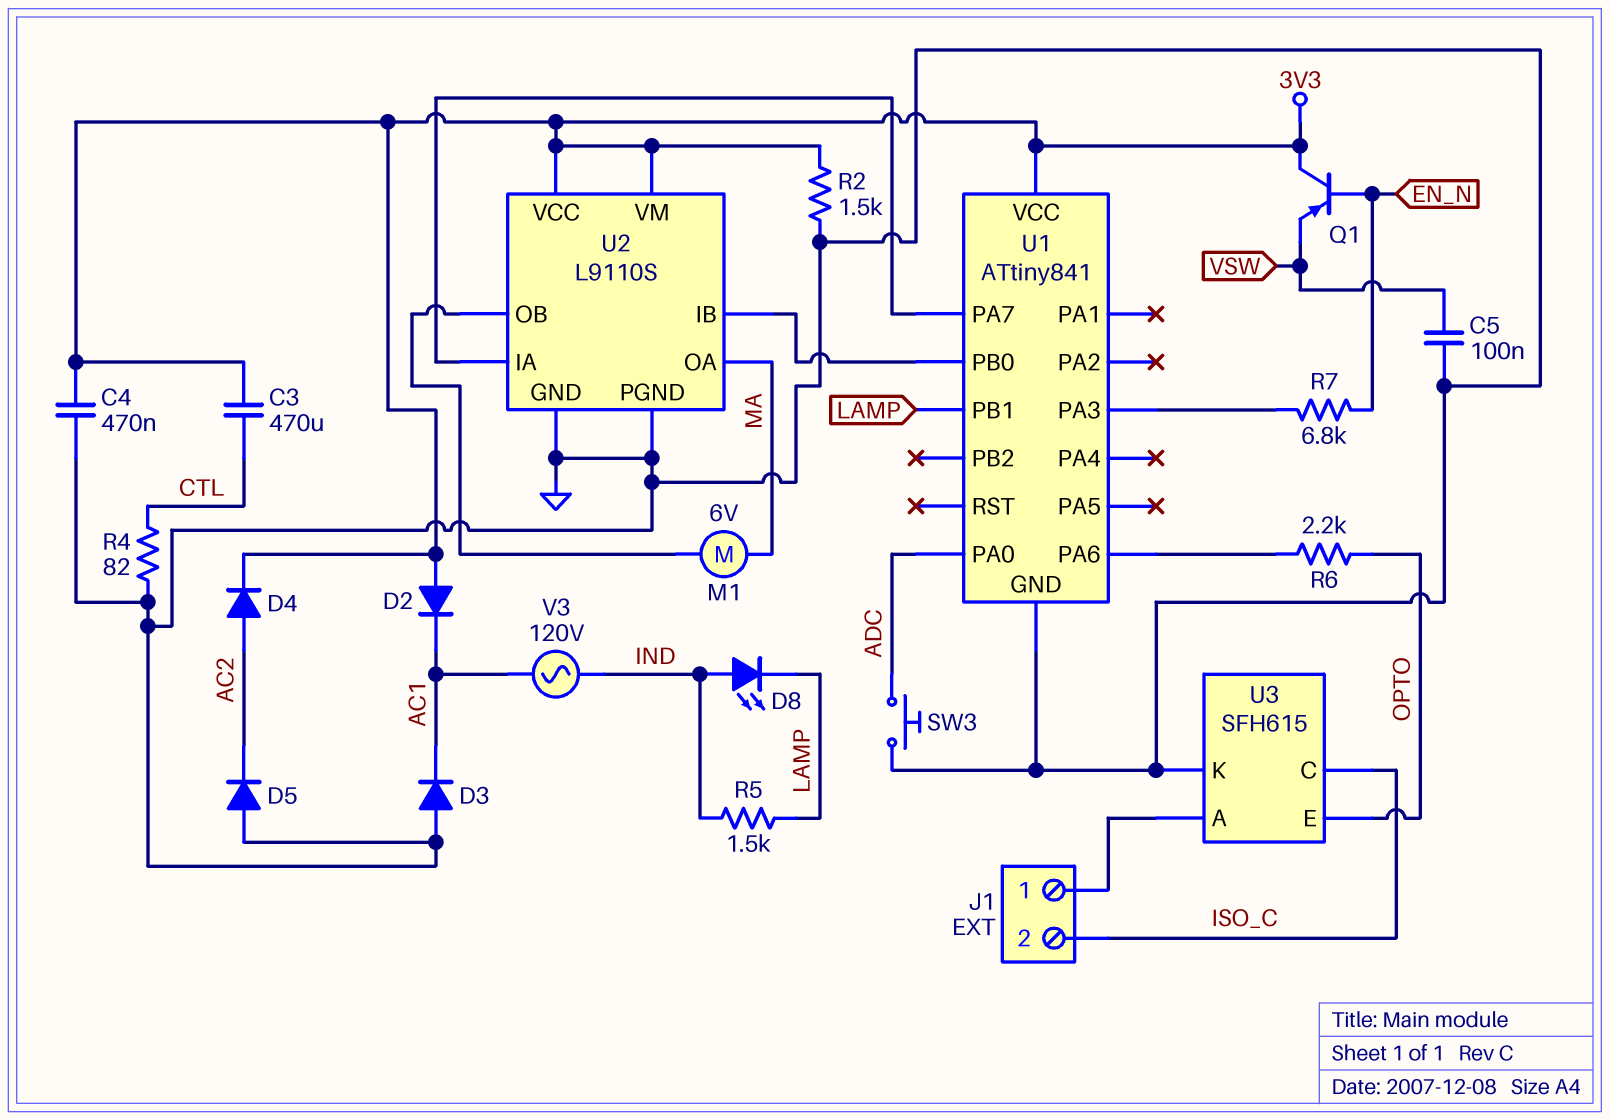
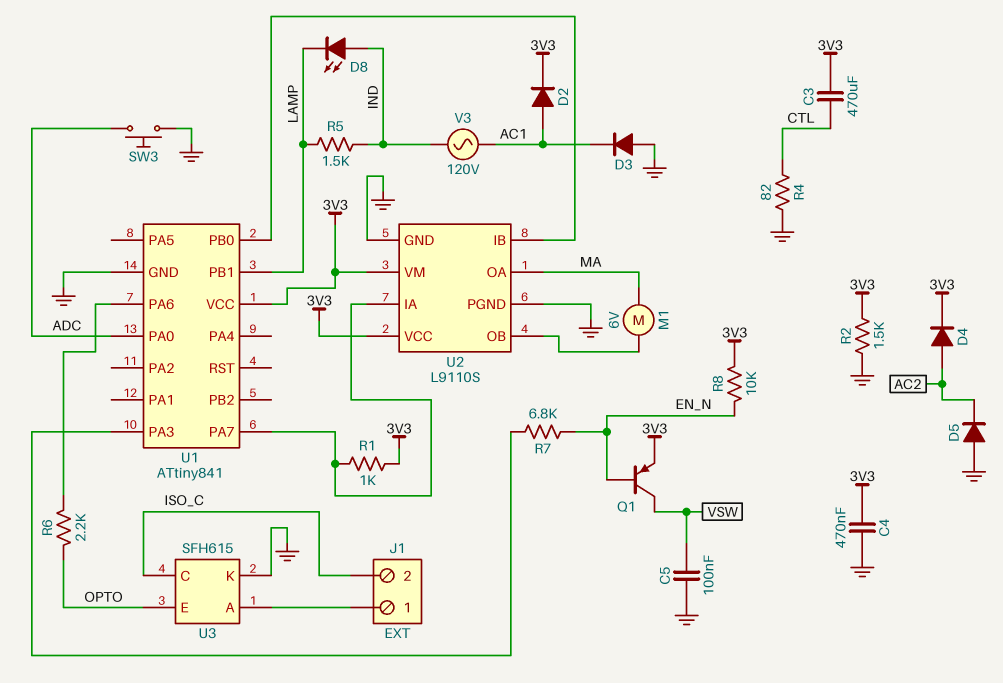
D2: diode (A 3V3, K AC1) -> diode (A AC1, K 3V3)
Q1: PNP (B EN_N, C 3V3, E VSW) -> PNP (B EN_N, C VSW, E 3V3)
R1: none -> 1k (3V3, U1/PA7)
R8: none -> 10k (3V3, EN_N)

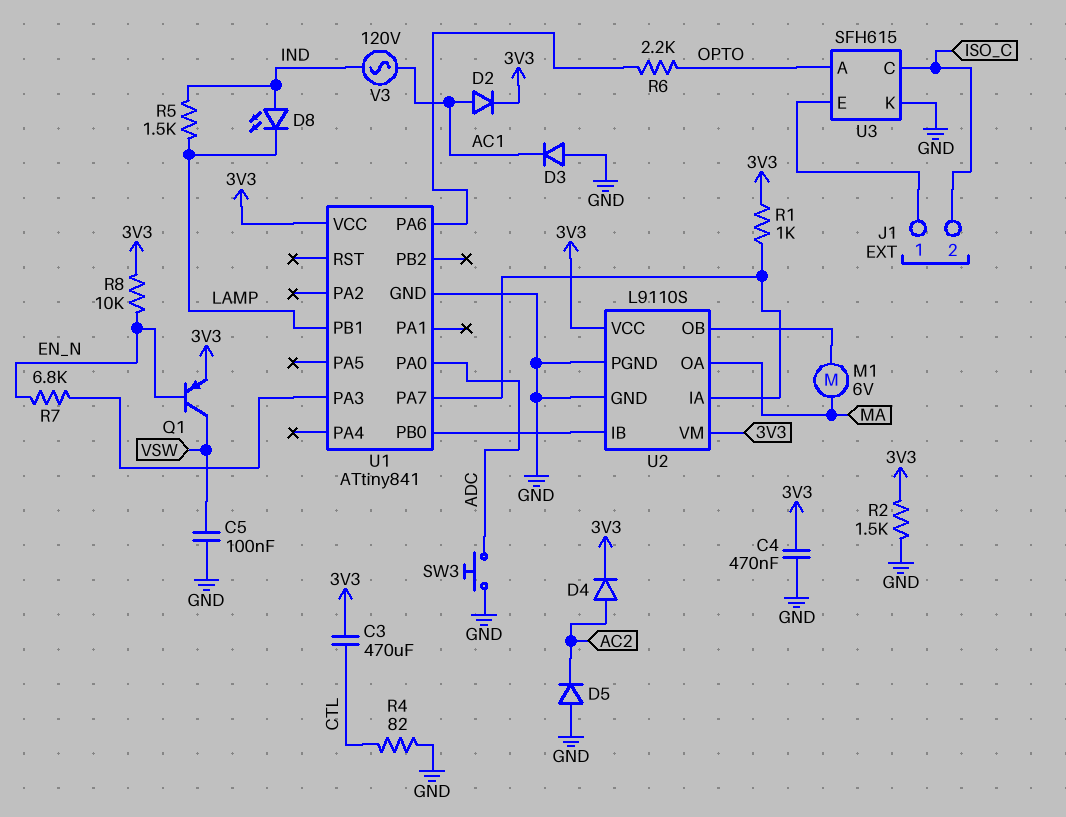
U3 pin A: J1/1 -> OPTO
U3 pin E: OPTO -> J1/1

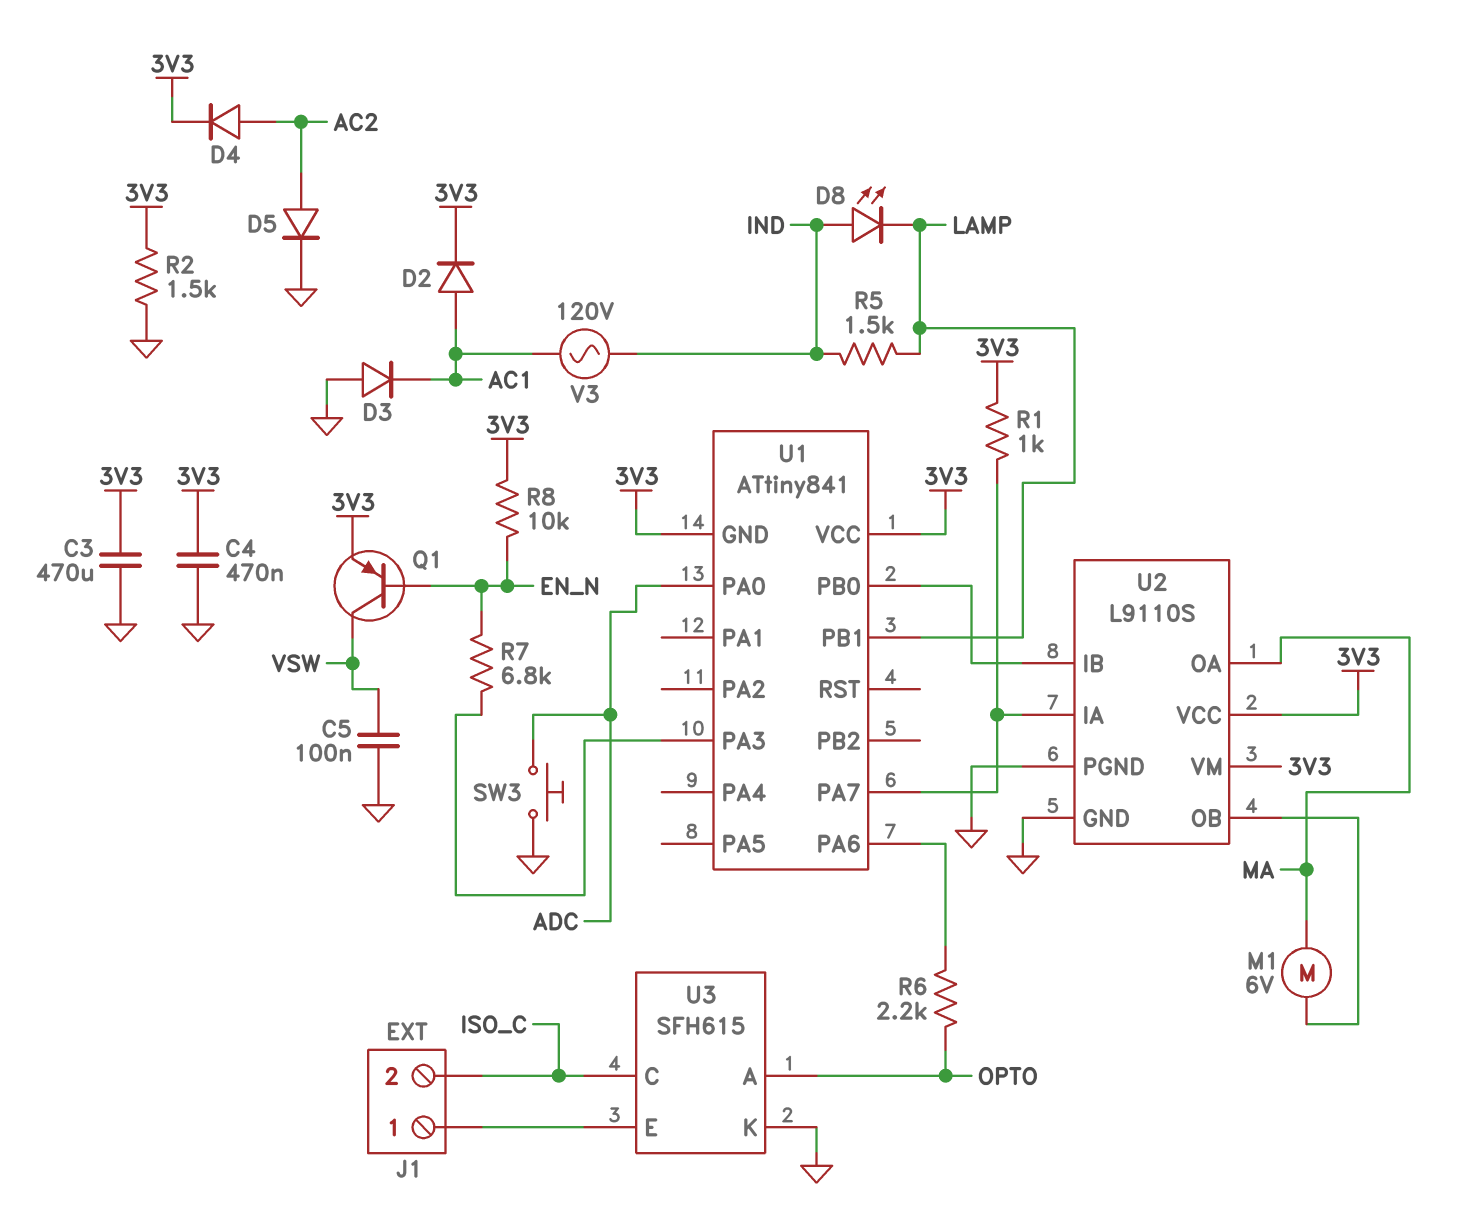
C3: 470uF (3V3, CTL) -> 470uF (3V3, GND)
D5: diode (A GND, K AC2) -> diode (A AC2, K GND)
R4: 82 (CTL, GND) -> none
U1 pin GND: GND -> 3V3

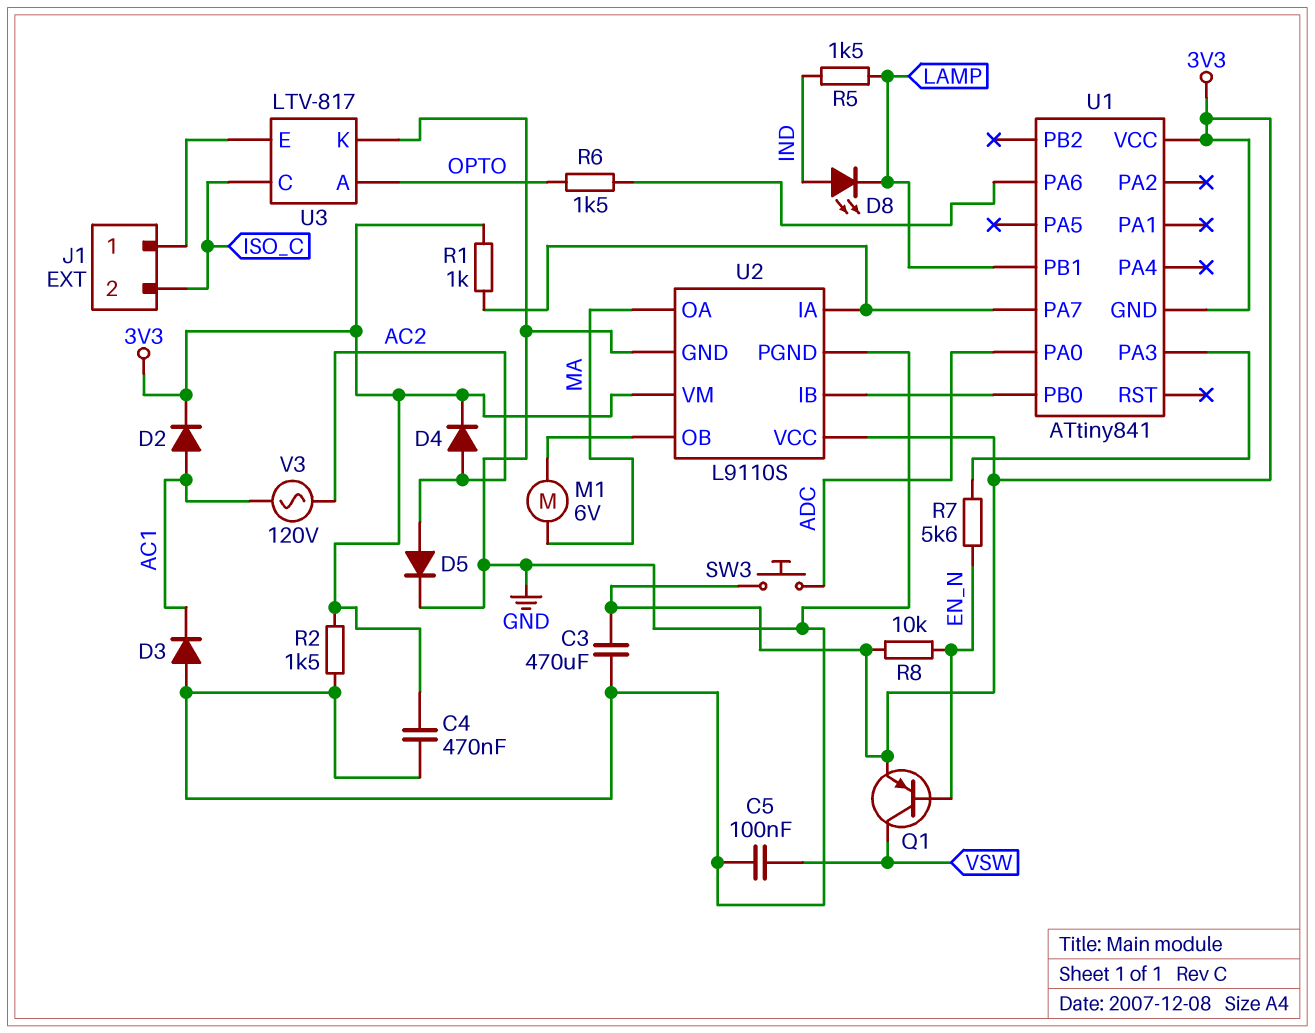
R6: 2.2k (OPTO, U1/PA6) -> 1.5k (OPTO, U1/PA6)
R7: 6.8k (EN_N, U1/PA3) -> 5.6k (EN_N, U1/PA3)
SW3: button (ADC, GND) -> button (3V3, ADC)
U3: SFH615 -> LTV-817
V3: AC 120V (AC1, IND) -> AC 120V (AC1, AC2)

